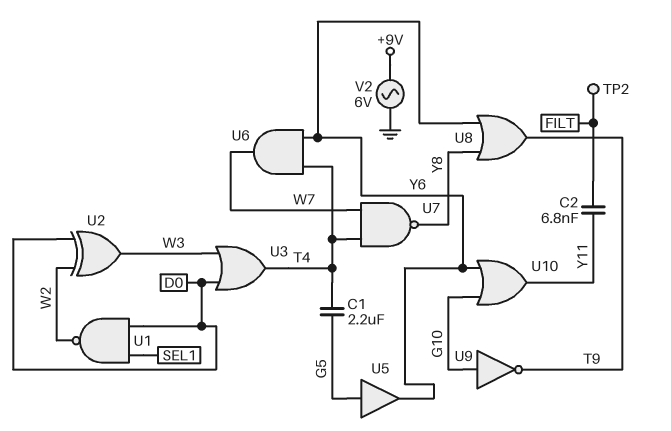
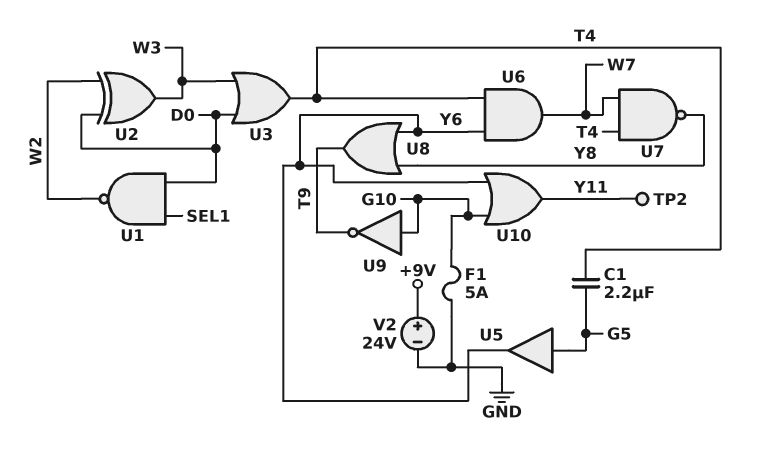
C2: 6.8nF (FILT, Y11) -> none
F1: none -> 5A (G10, GND)
TP2: test point (FILT) -> test point (Y11)
V2: AC 6V (+9V, GND) -> 24V (plus +9V, minus GND)

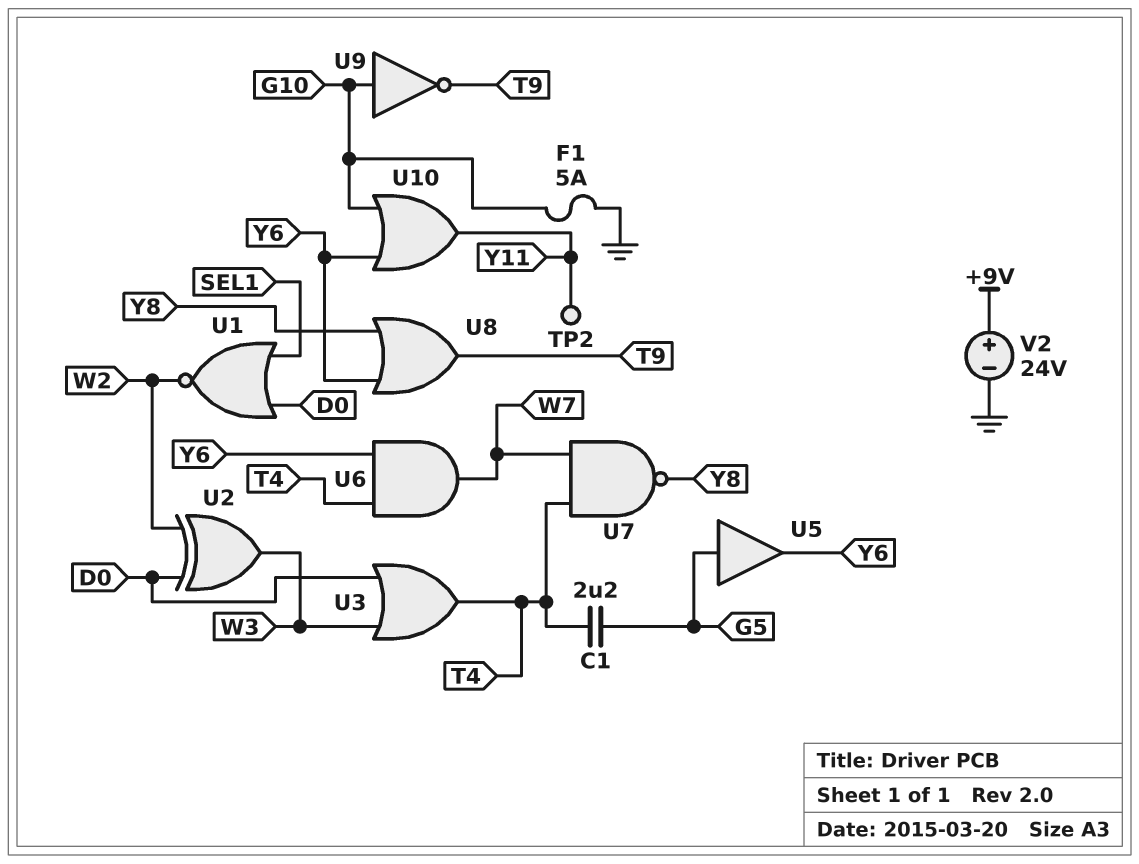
U1: NAND (in D0, in SEL1, out W2) -> NOR (in D0, in SEL1, out W2)

